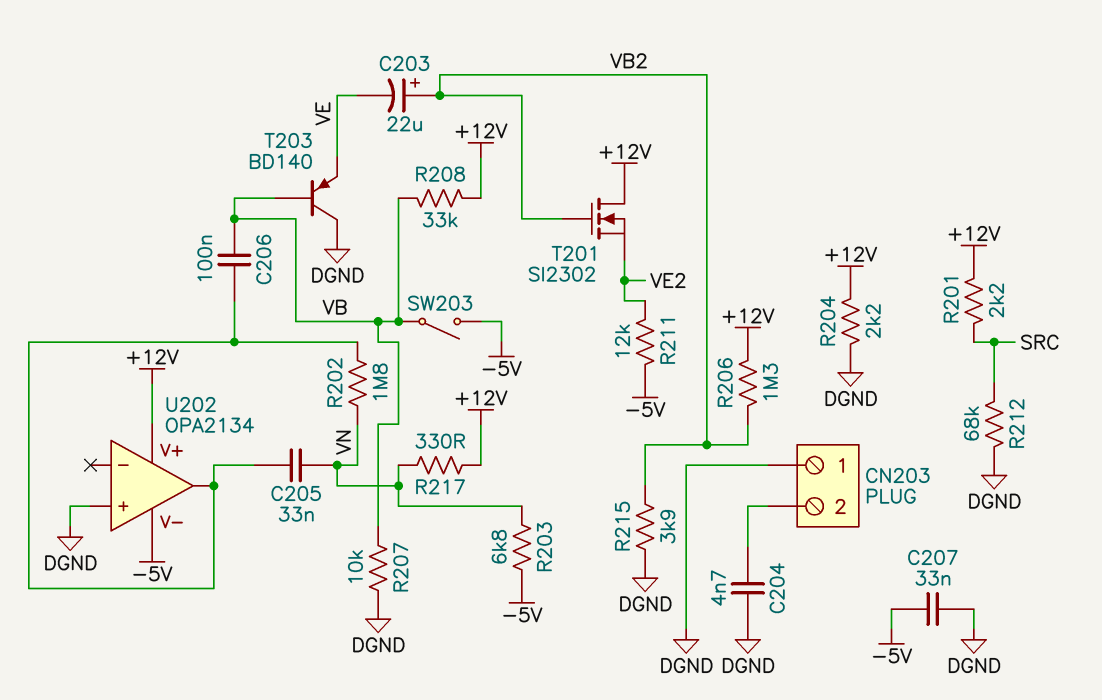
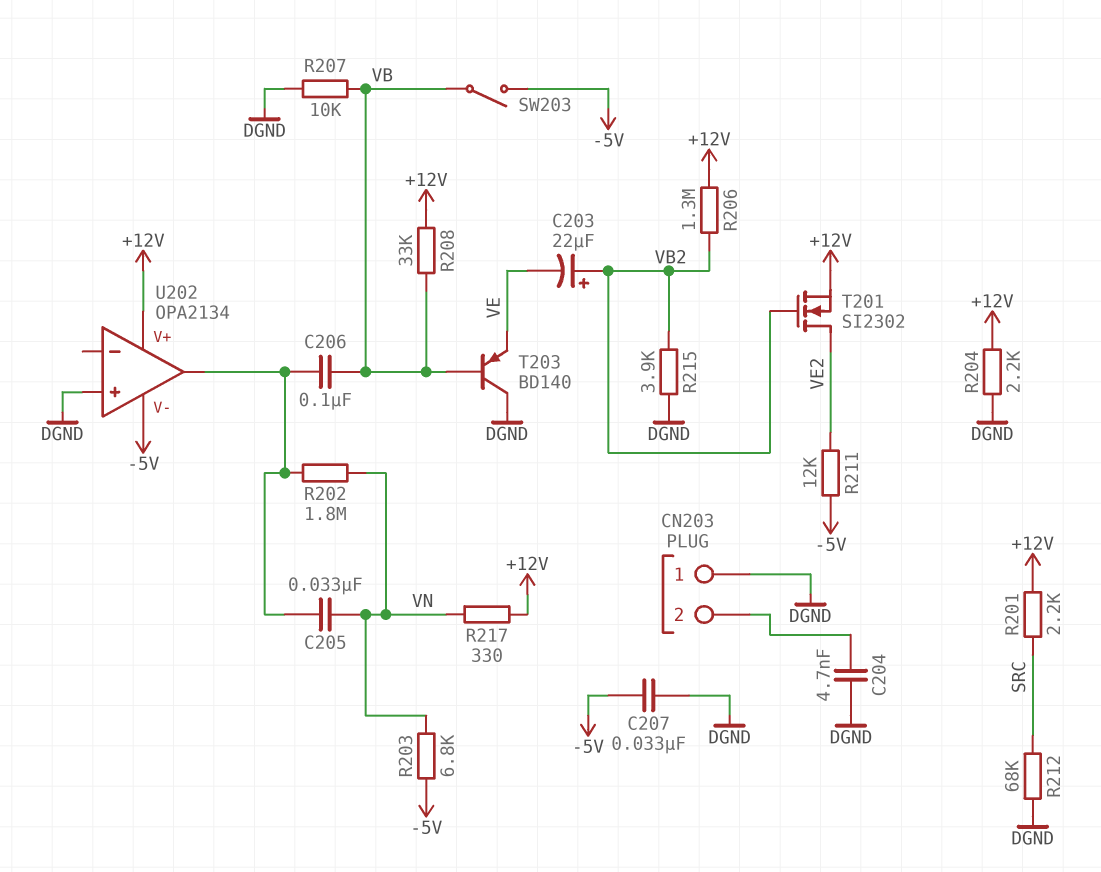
T201: NMOS SI2302 (G VB2, D +12V, S VE2) -> NMOS SI2302 (G VB2, D VE2, S +12V)

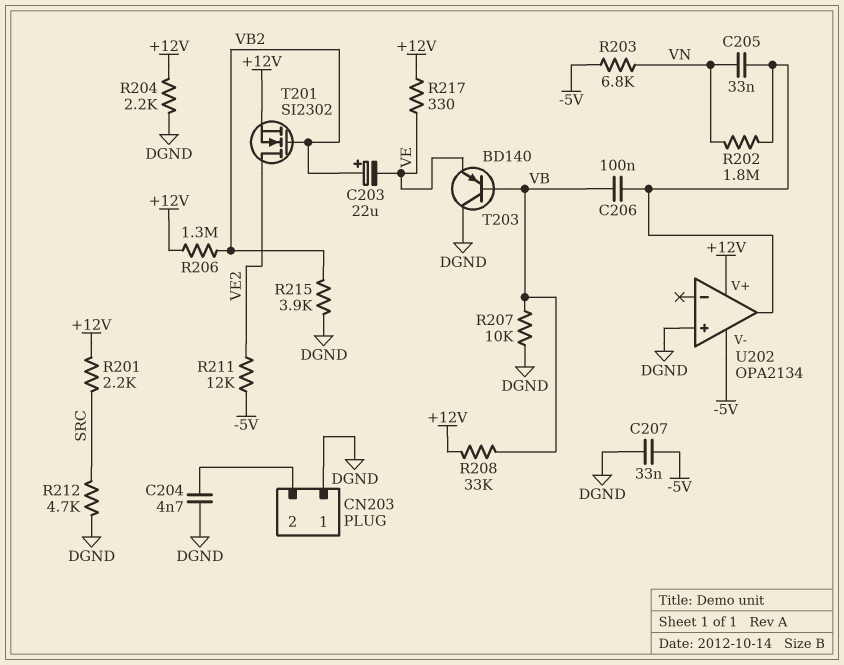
R212: 68k (DGND, SRC) -> 4.7k (DGND, SRC)
R217: 330 (+12V, VN) -> 330 (+12V, VE)
SW203: switch (-5V, VB) -> none

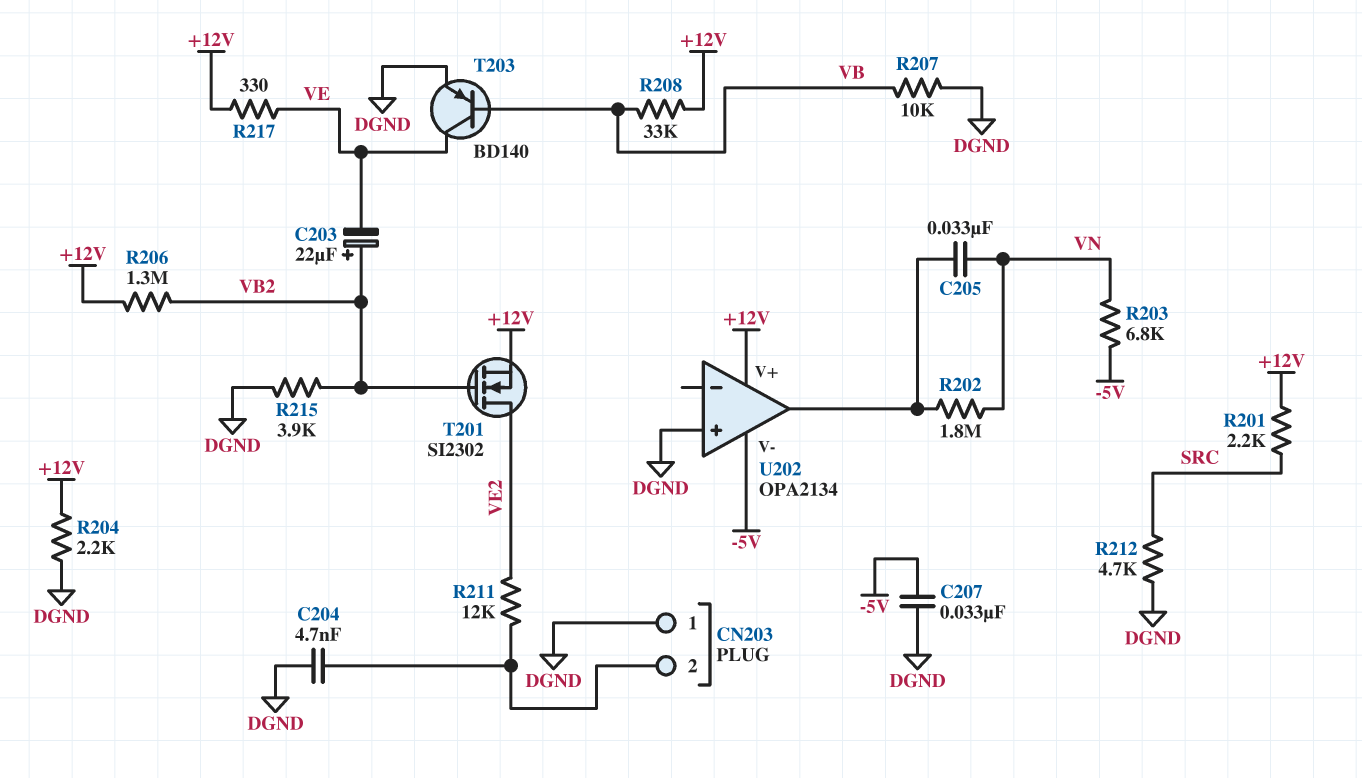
C206: 100nF (U202/out, VB) -> none
R211: 12k (-5V, VE2) -> 12k (CN203/2, VE2)
T203: PNP BD140 (B VB, C DGND, E VE) -> PNP BD140 (B VB, C VE, E DGND)

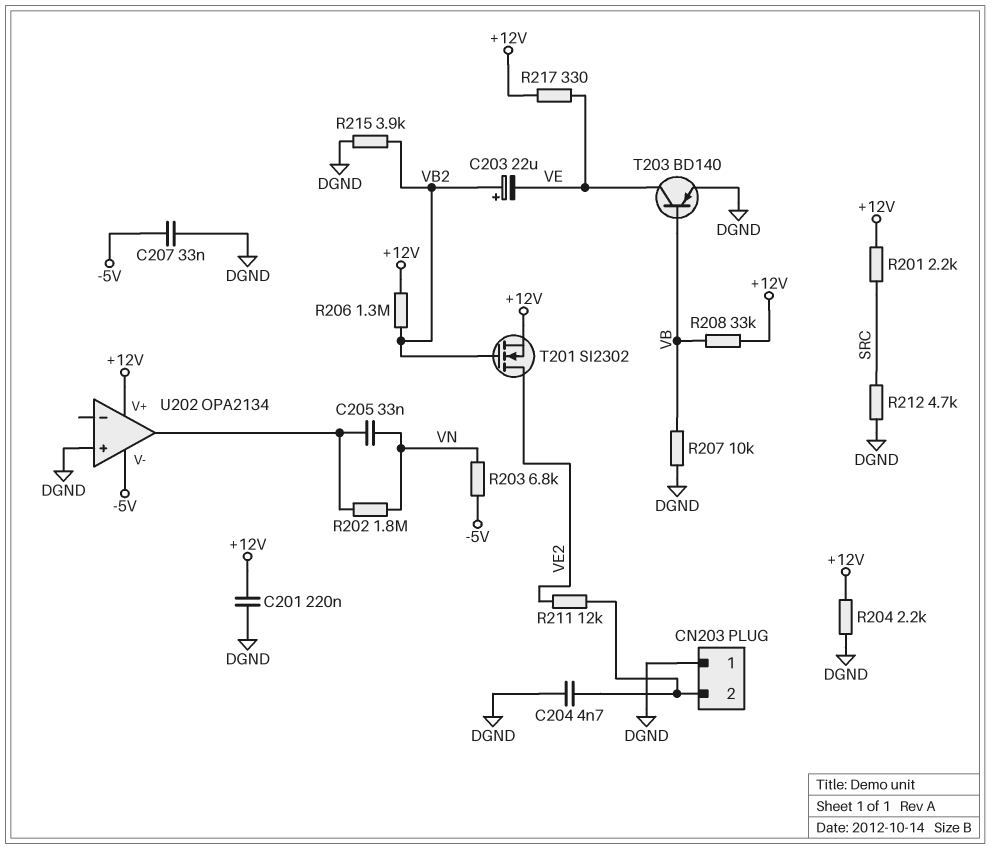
C201: none -> 220nF (+12V, DGND)

